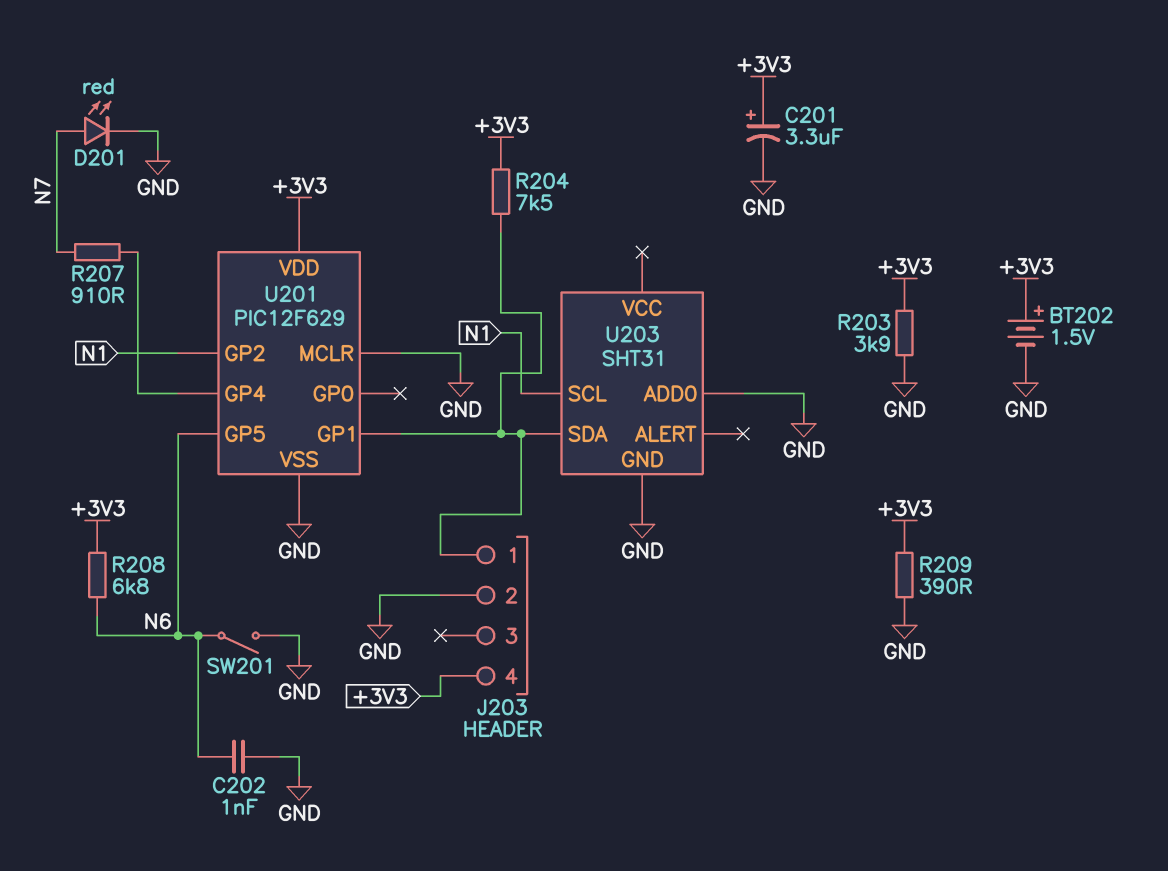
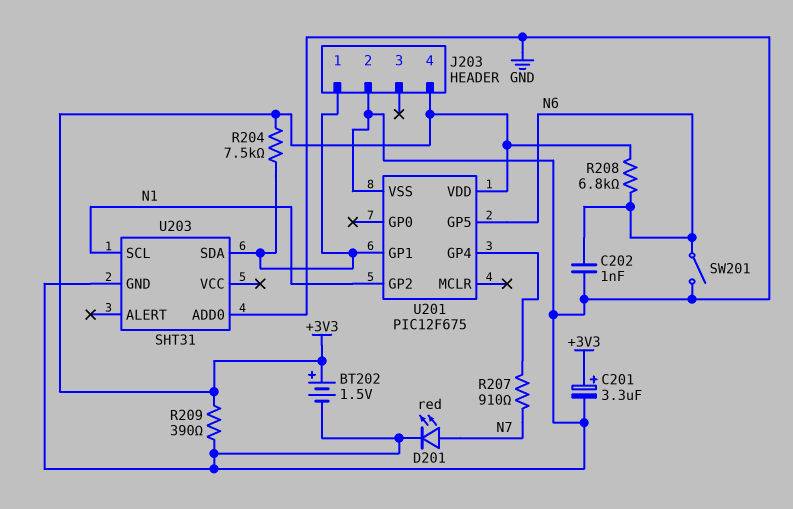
R203: 3.9k (+3V3, GND) -> none
U201: PIC12F629 -> PIC12F675
U201 pin MCLR: GND -> none

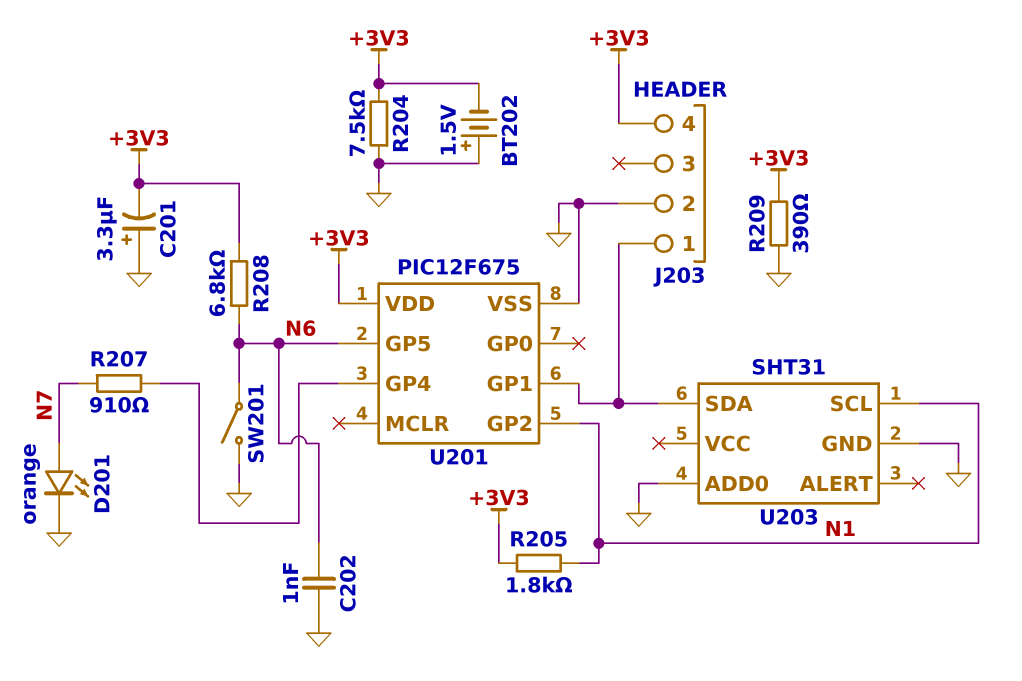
BT202: 1.5V (plus +3V3, minus GND) -> 1.5V (plus GND, minus +3V3)
C201: 3.3uF (plus +3V3, minus GND) -> 3.3uF (plus GND, minus +3V3)
D201: LED red (A N7, K GND) -> LED orange (A N7, K GND)
R204: 7.5k (+3V3, J203/1) -> 7.5k (+3V3, GND)
R205: none -> 1.8k (+3V3, N1)

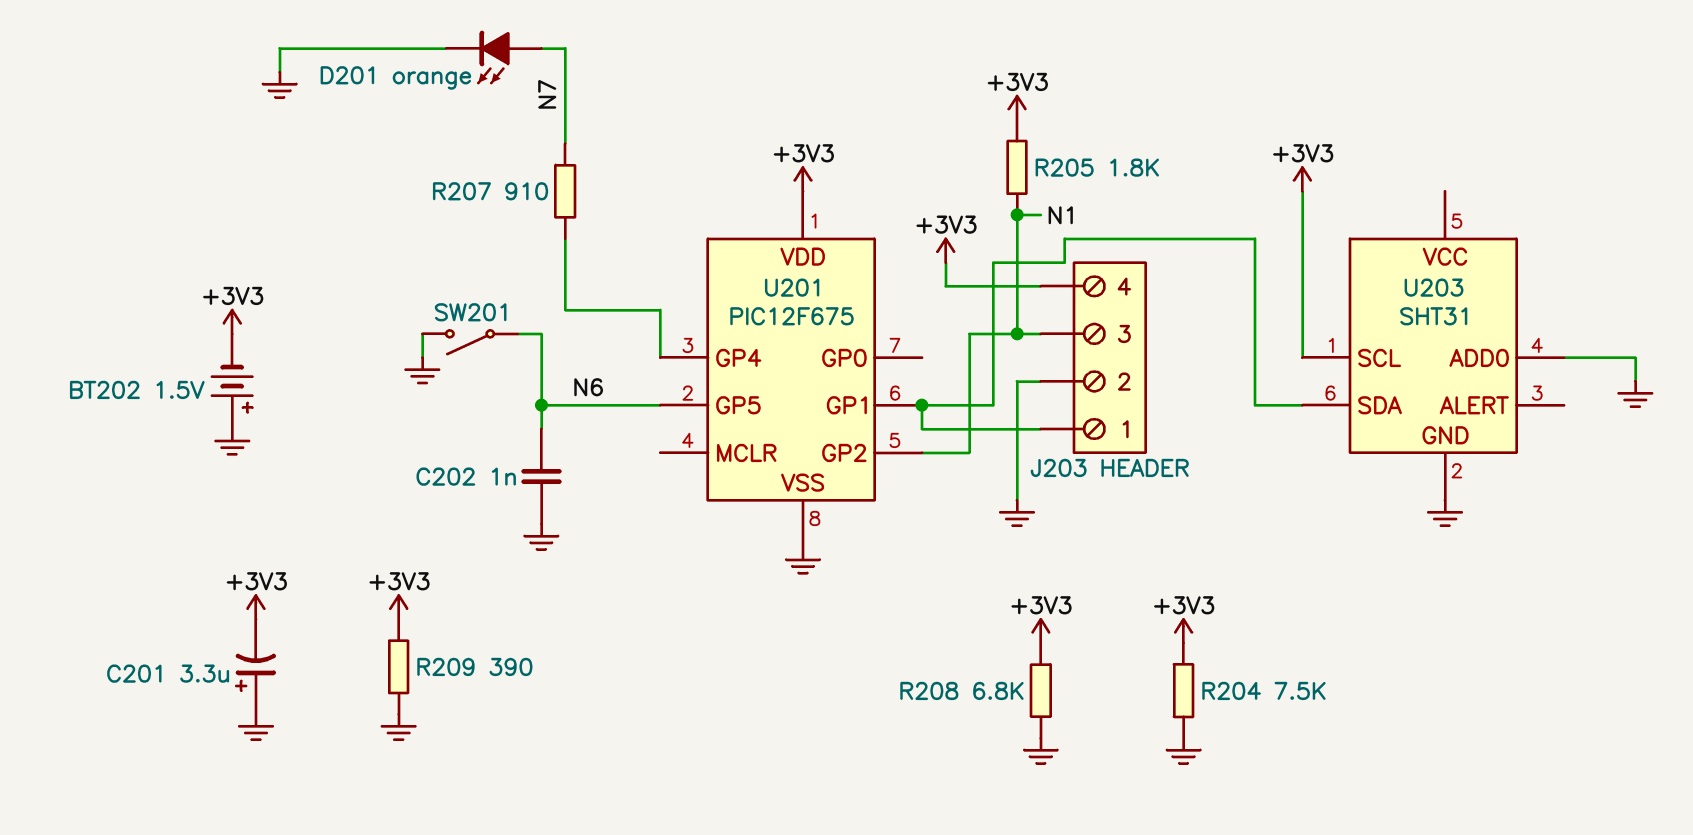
J203 pin 3: none -> N1
R208: 6.8k (+3V3, N6) -> 6.8k (+3V3, GND)
U203 pin SCL: N1 -> +3V3

